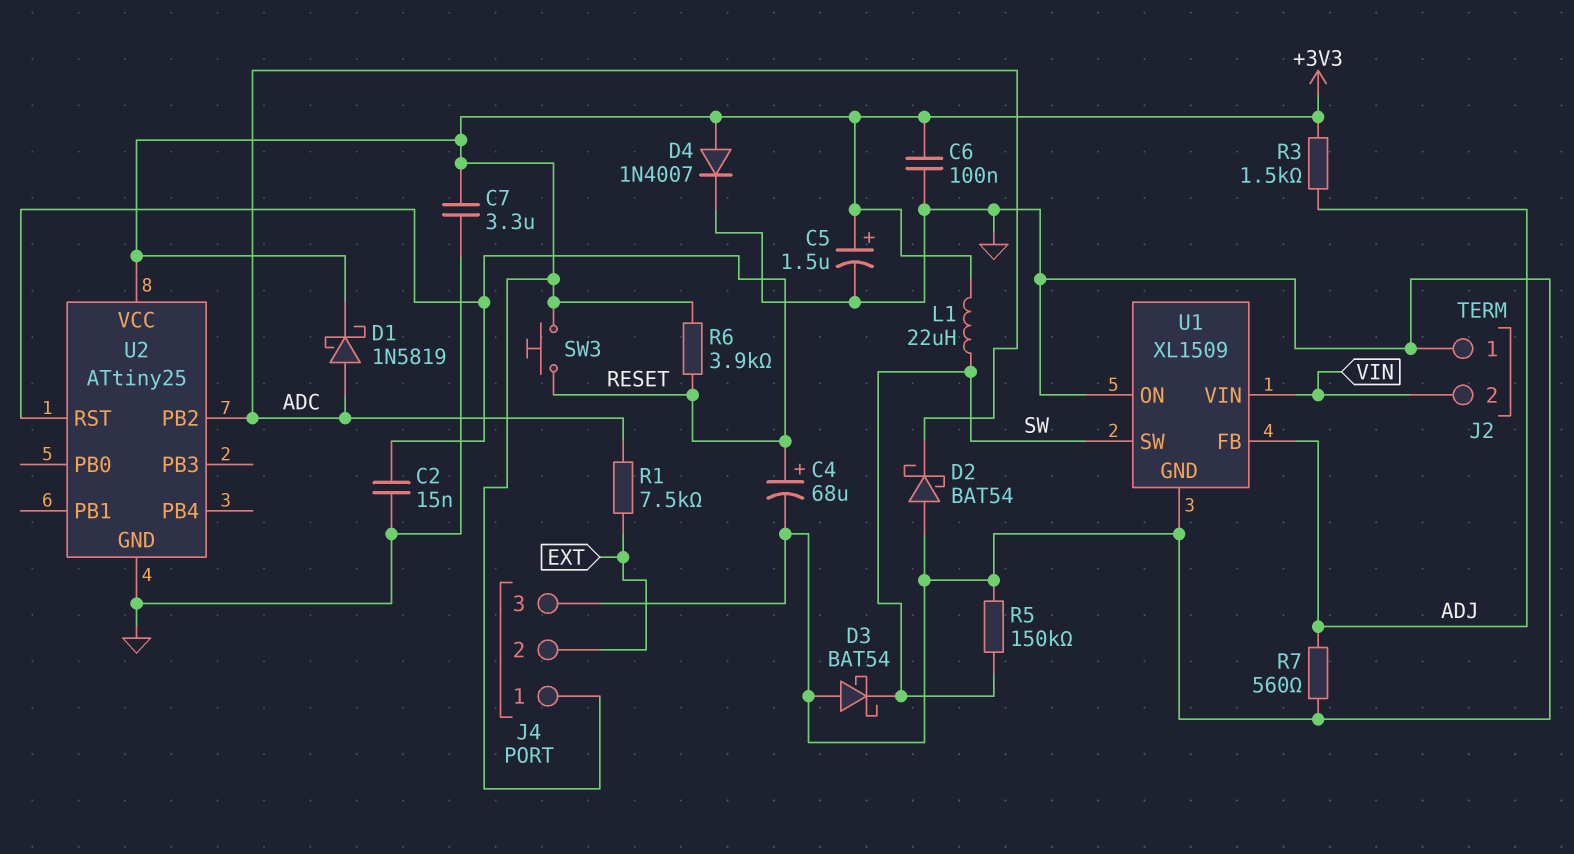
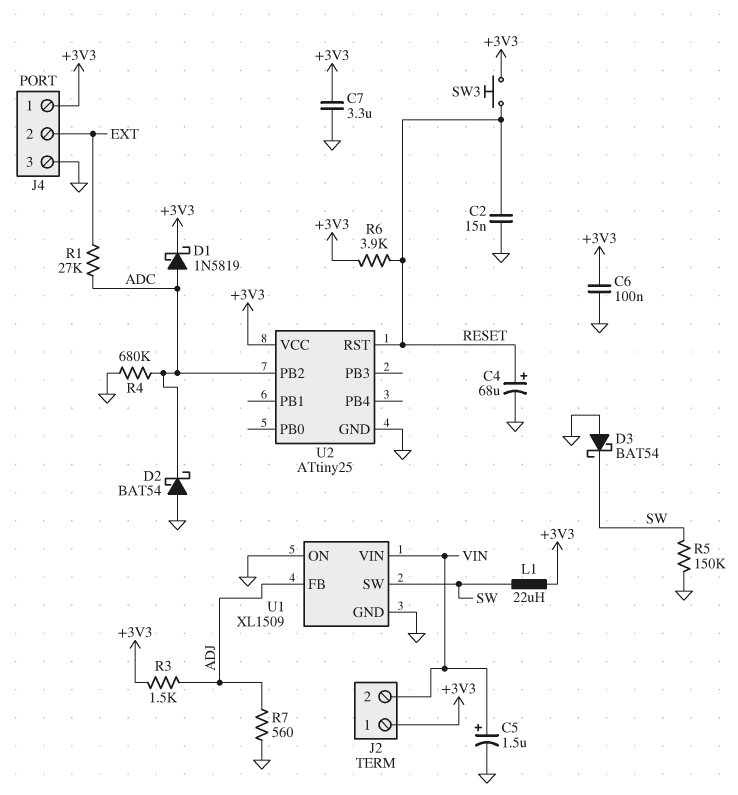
C5: 1.5uF (plus +3V3, minus GND) -> 1.5uF (plus VIN, minus GND)
D4: diode 1N4007 (A +3V3, K GND) -> none
J2 pin 1: GND -> +3V3
R1: 7.5k (ADC, EXT) -> 27k (ADC, EXT)
R4: none -> 680k (ADC, GND)

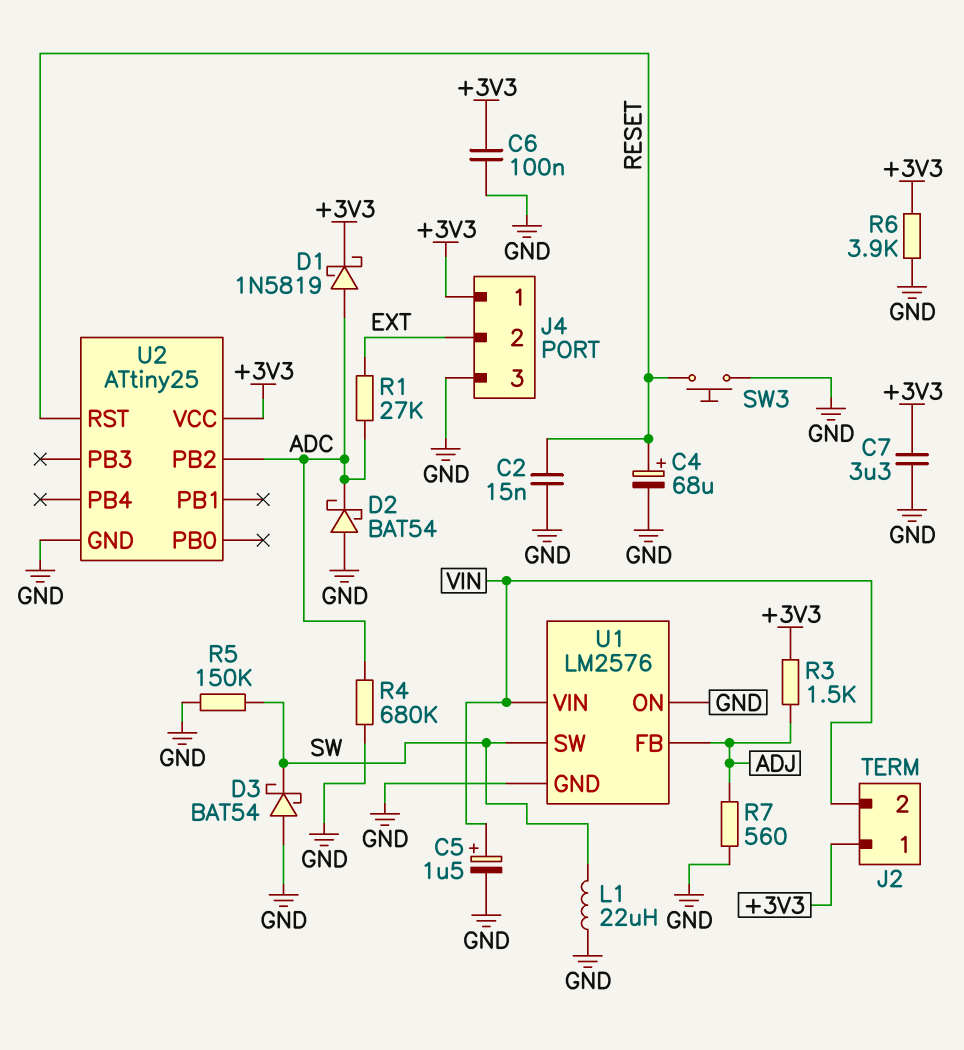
L1: 22uH (+3V3, SW) -> 22uH (GND, SW)
R6: 3.9k (+3V3, RESET) -> 3.9k (+3V3, GND)
SW3: button (+3V3, RESET) -> button (GND, RESET)
U1: XL1509 -> LM2576

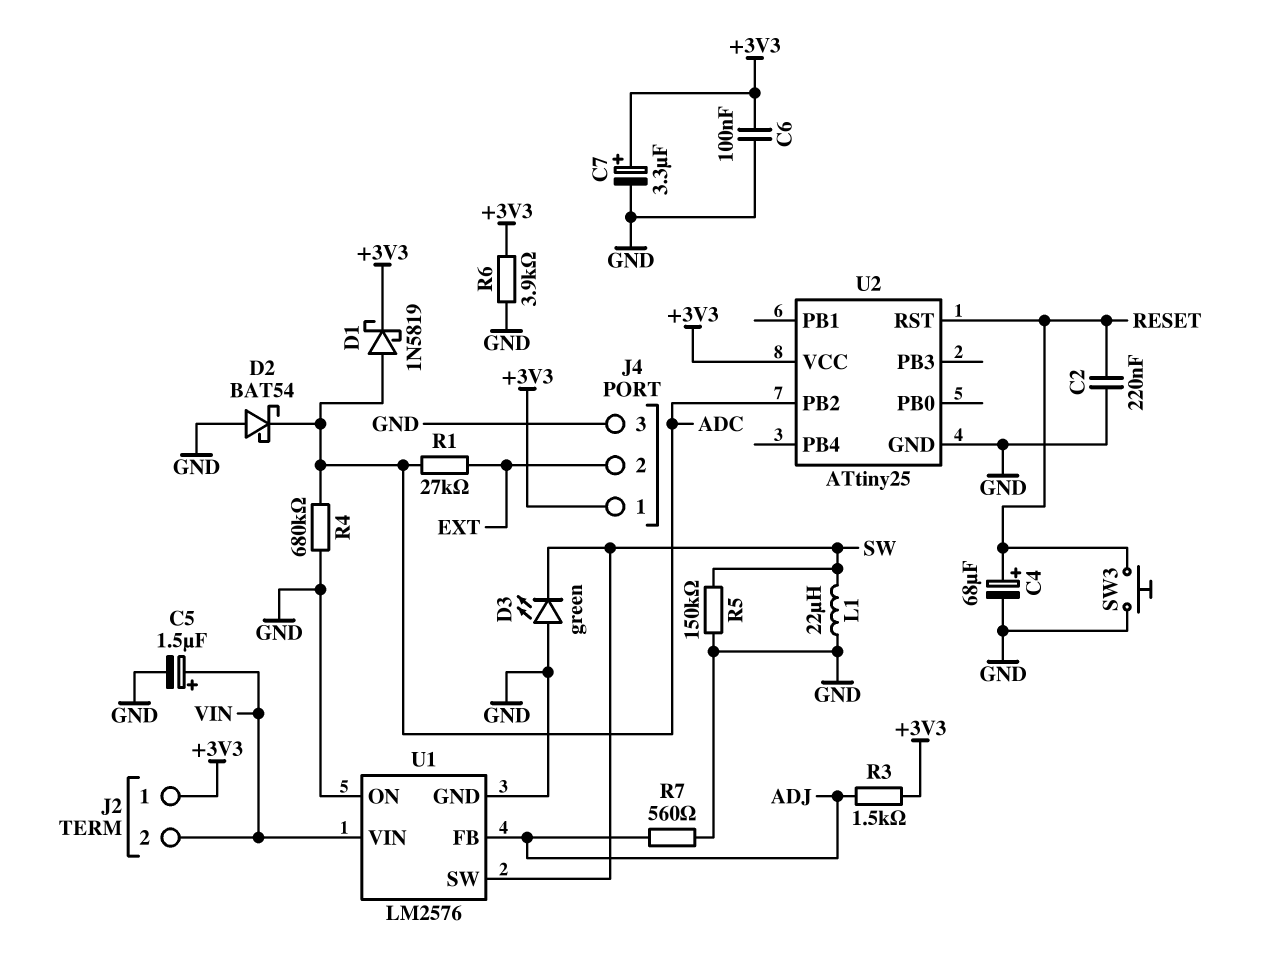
C2: 15nF (GND, RESET) -> 220nF (GND, RESET)
C7: 3.3uF (+3V3, GND) -> 3.3uF (plus +3V3, minus GND)
D3: schottky BAT54 (A GND, K SW) -> LED green (A GND, K SW)

